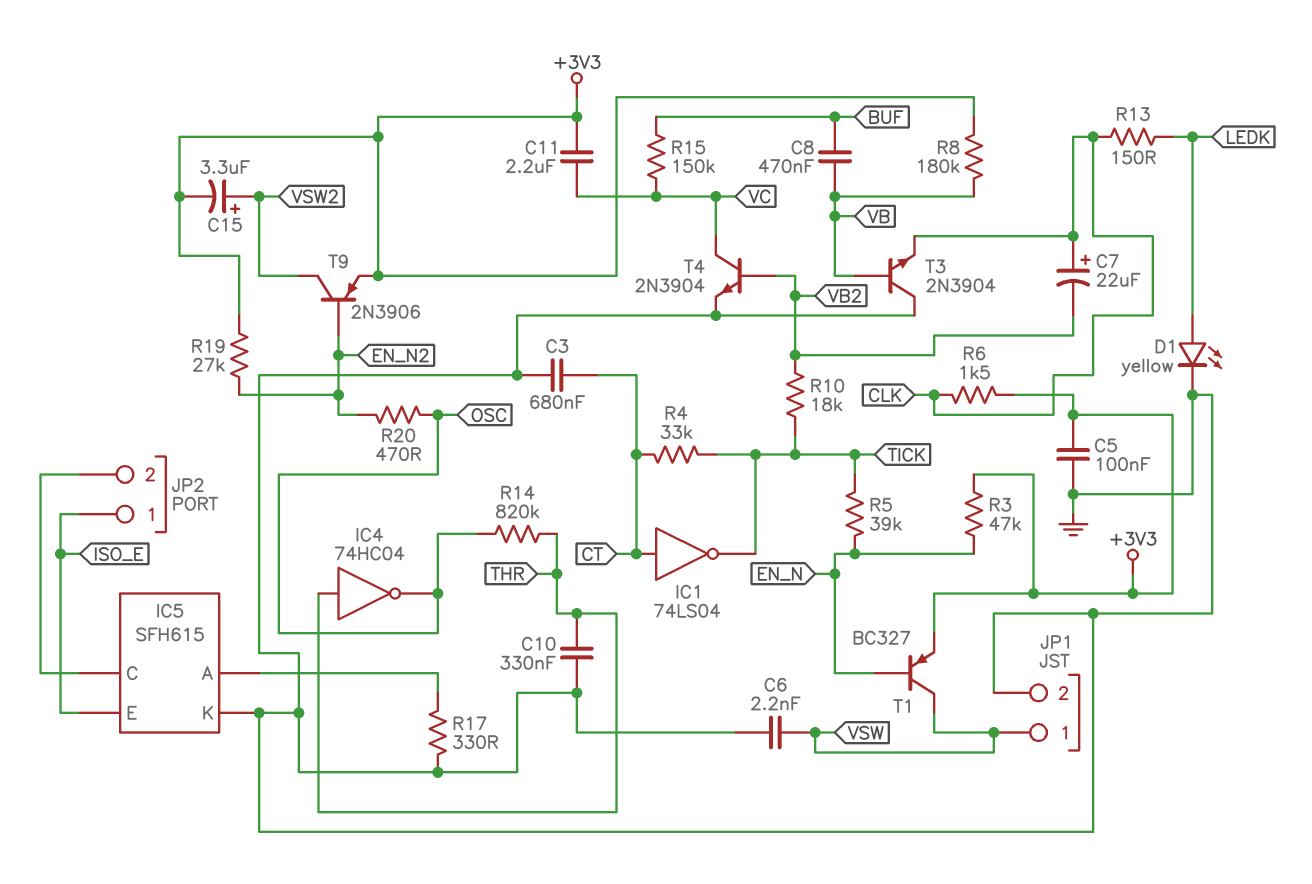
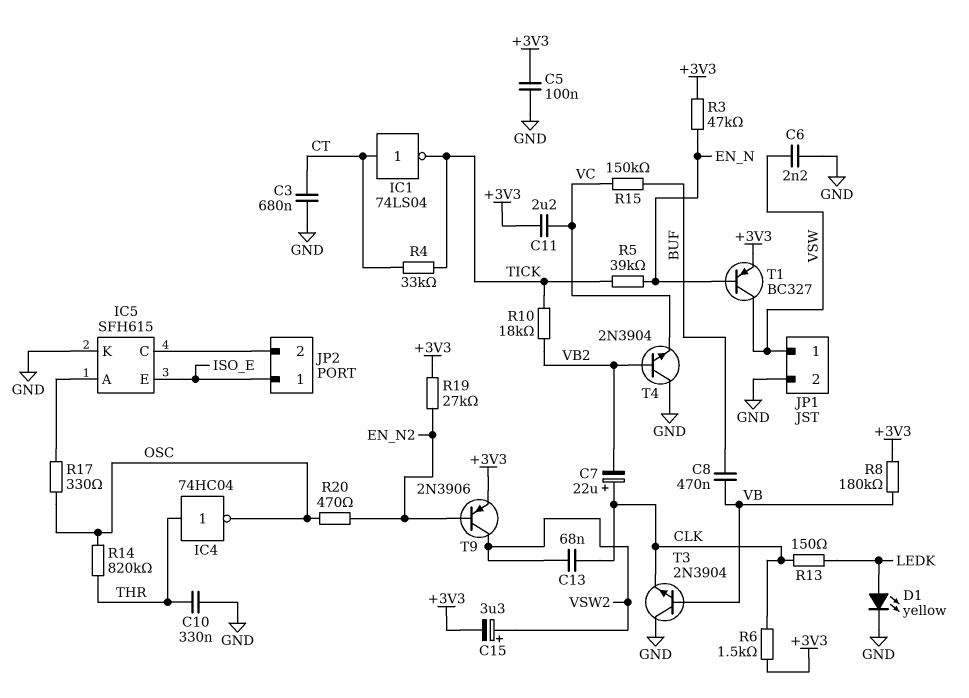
C13: none -> 68nF (CLK, VSW2)
R17: 330 (GND, IC5/A) -> 330 (IC5/A, OSC)
T4: NPN 2N3904 (B VB2, C VC, E GND) -> NPN 2N3904 (B VB2, C GND, E VC)

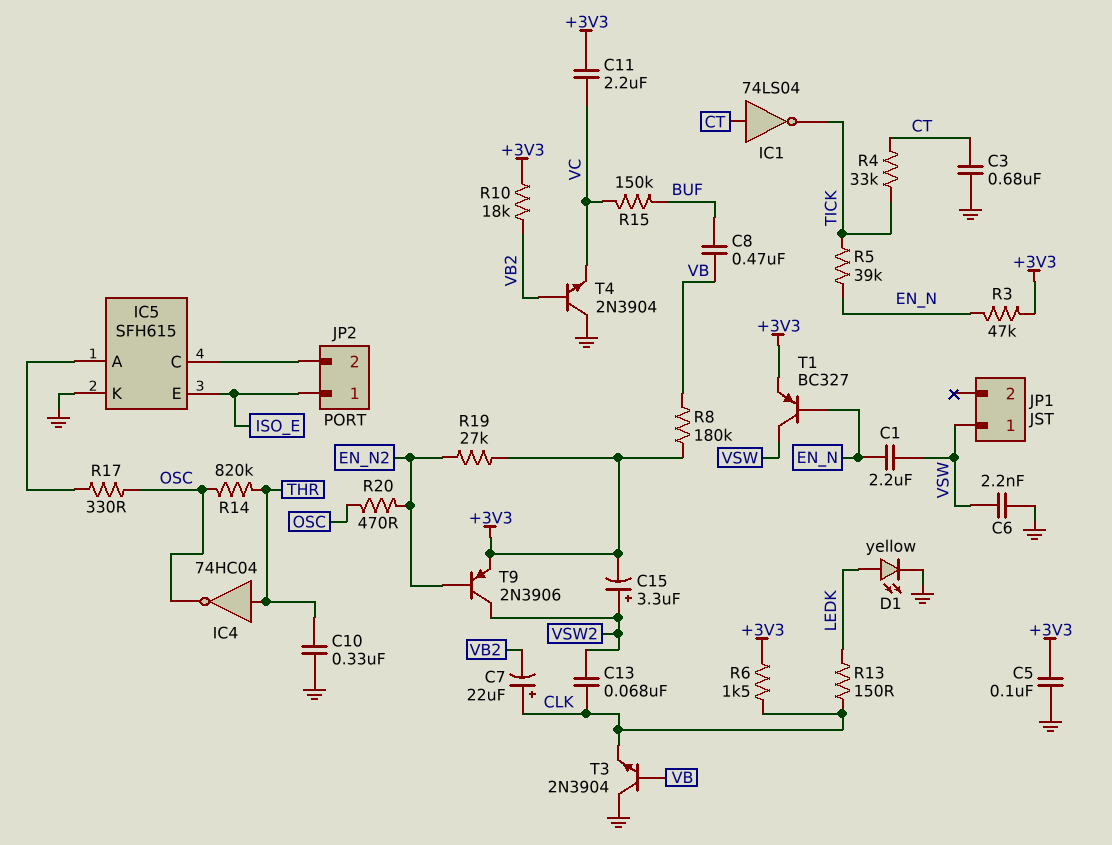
C1: none -> 2.2uF (EN_N, VSW)
JP1 pin 2: GND -> none
R10: 18k (TICK, VB2) -> 18k (+3V3, VB2)

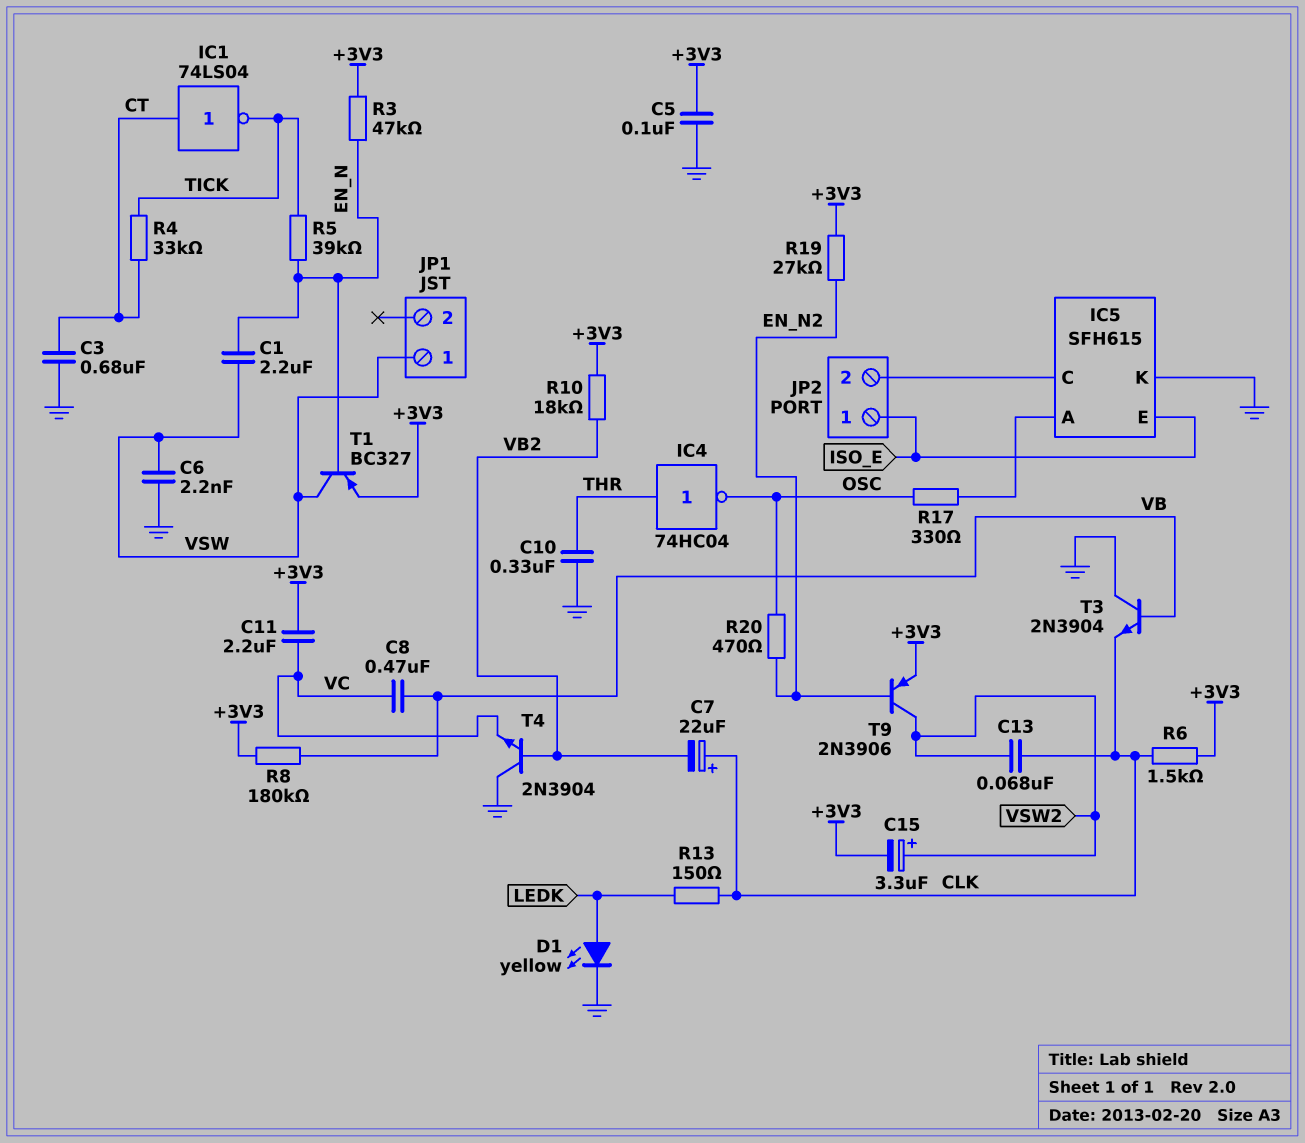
C8: 470nF (BUF, VB) -> 470nF (VB, VC)
R14: 820k (OSC, THR) -> none
R15: 150k (BUF, VC) -> none

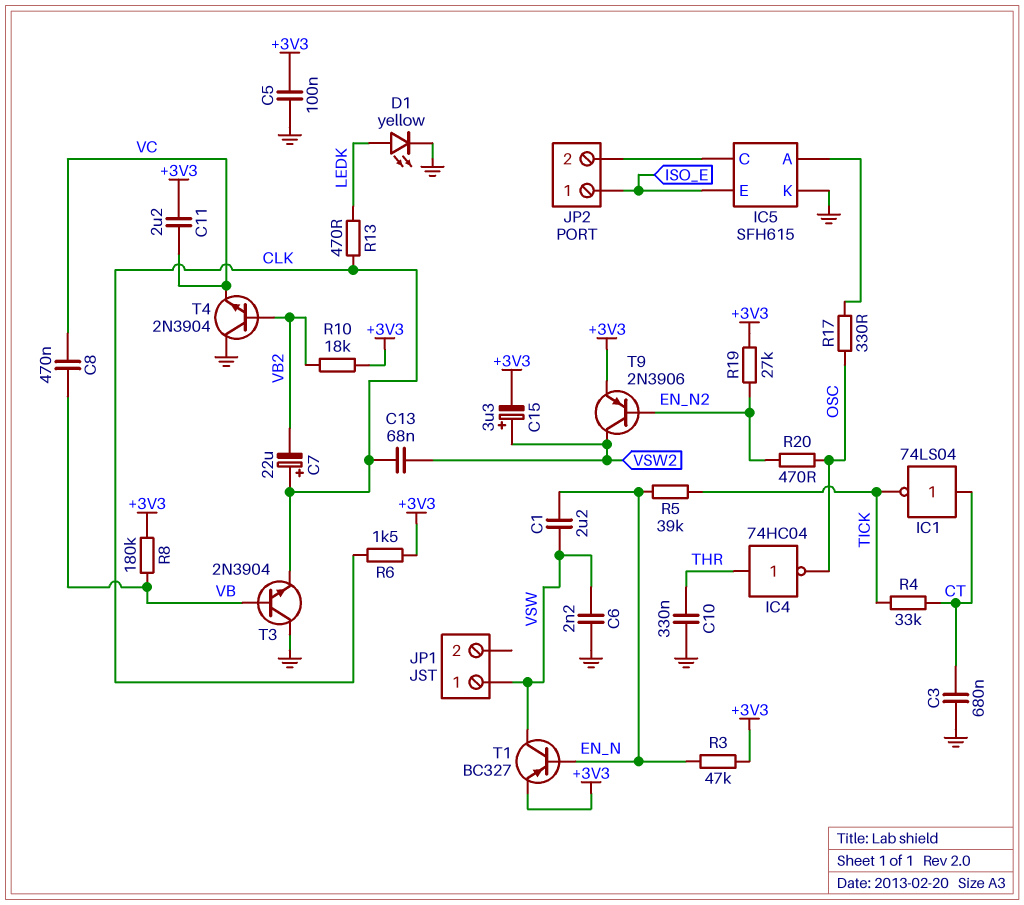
R13: 150 (CLK, LEDK) -> 470 (CLK, LEDK)

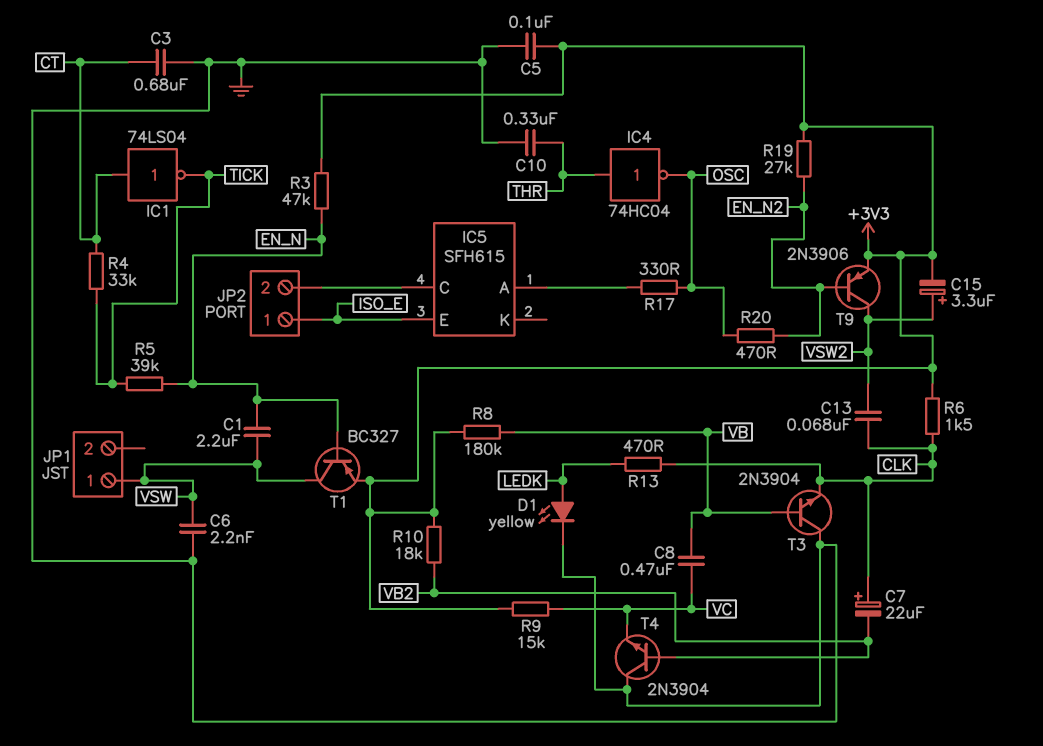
C11: 2.2uF (+3V3, VC) -> none
IC5 pin K: GND -> none
R9: none -> 15k (+3V3, VC)

